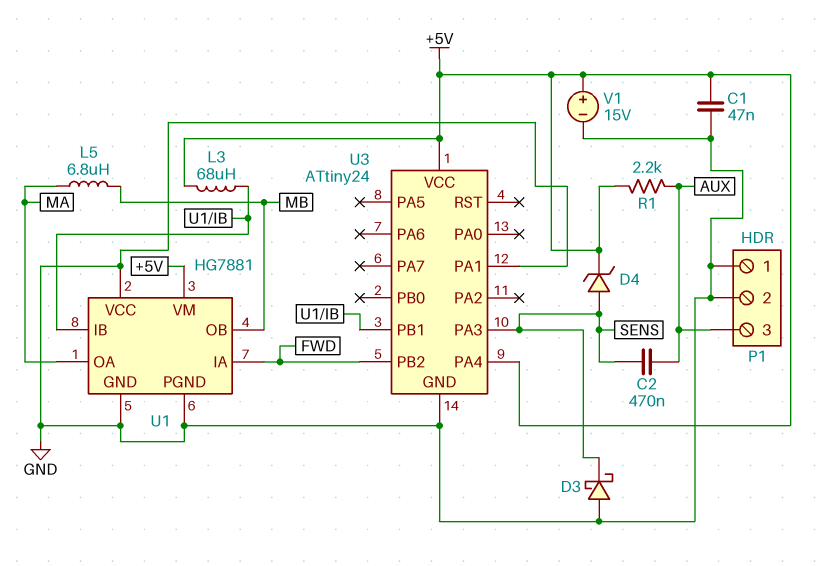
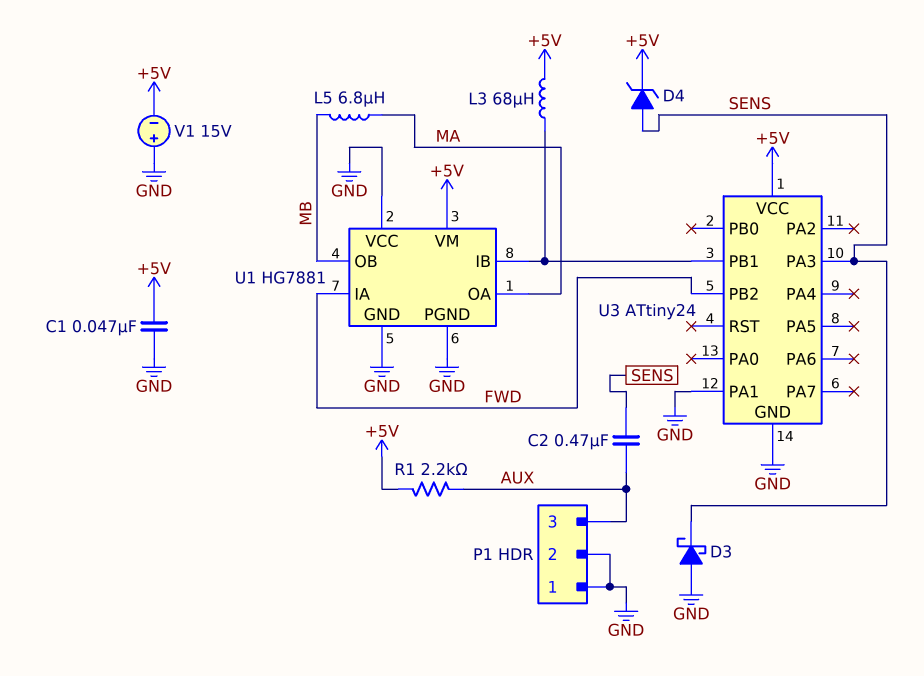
U3 pin PA4: +5V -> none
V1: 15V (plus +5V, minus GND) -> 15V (plus GND, minus +5V)

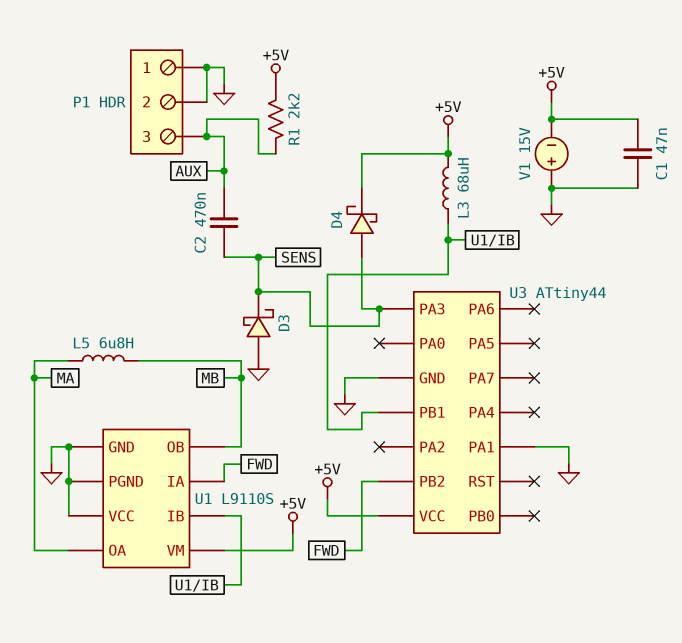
D4: zener (A SENS, K +5V) -> schottky (A SENS, K +5V)
U1: HG7881 -> L9110S
U3: ATtiny24 -> ATtiny44

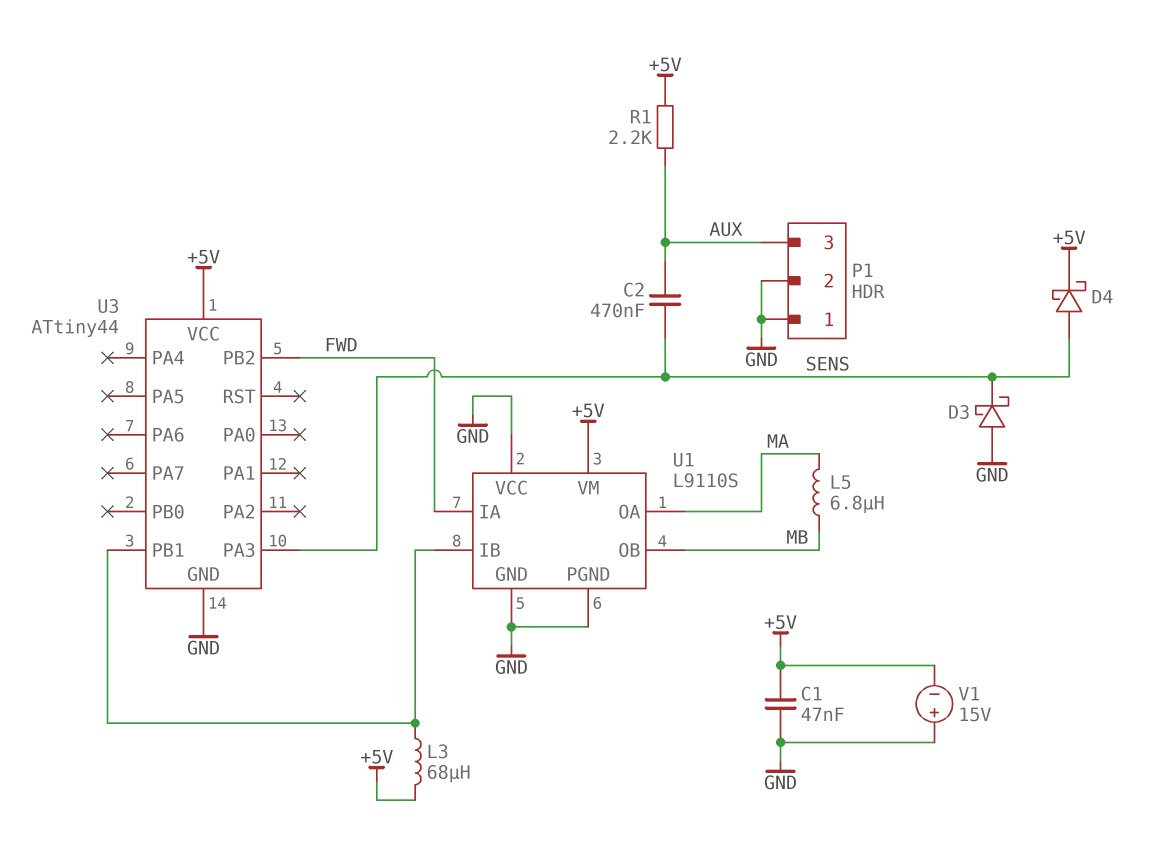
U3 pin PA1: GND -> none

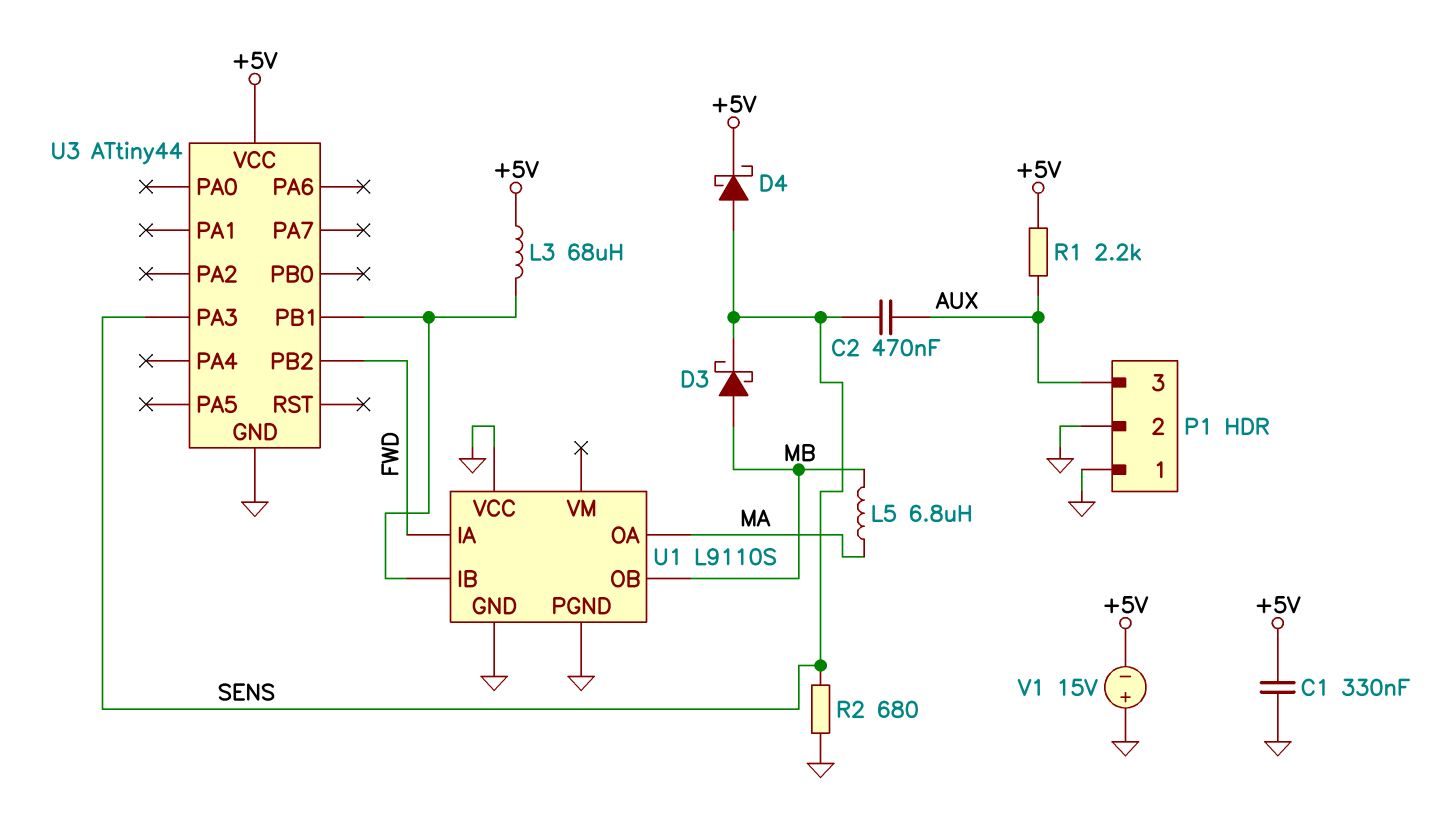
C1: 47nF (+5V, GND) -> 330nF (+5V, GND)
D3: schottky (A GND, K SENS) -> schottky (A MB, K SENS)
R2: none -> 680 (GND, SENS)
U1 pin VM: +5V -> none

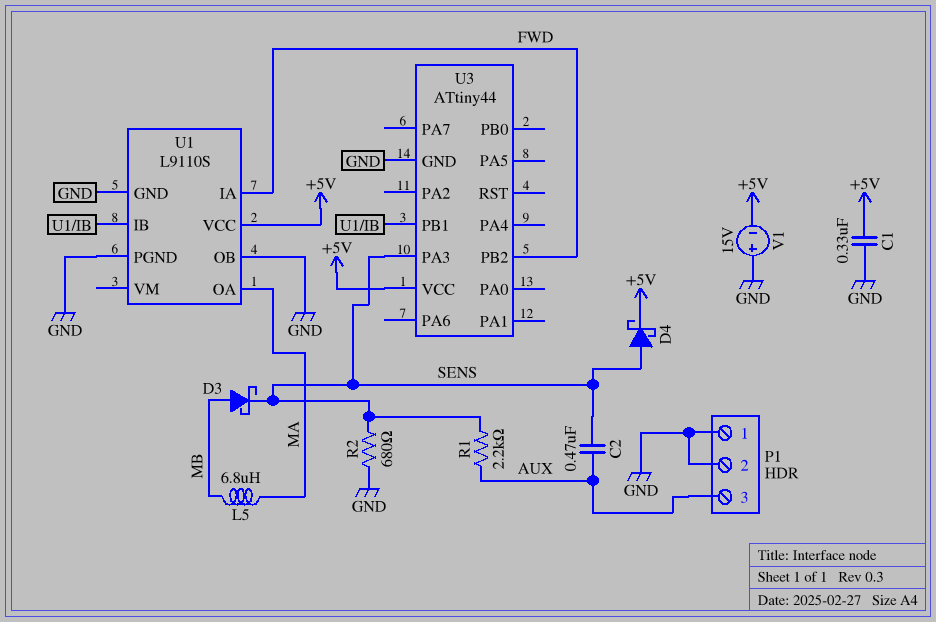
L3: 68uH (+5V, U1/IB) -> none
R1: 2.2k (+5V, AUX) -> 2.2k (AUX, SENS)
U1 pin OB: MB -> GND
U1 pin VCC: GND -> +5V

